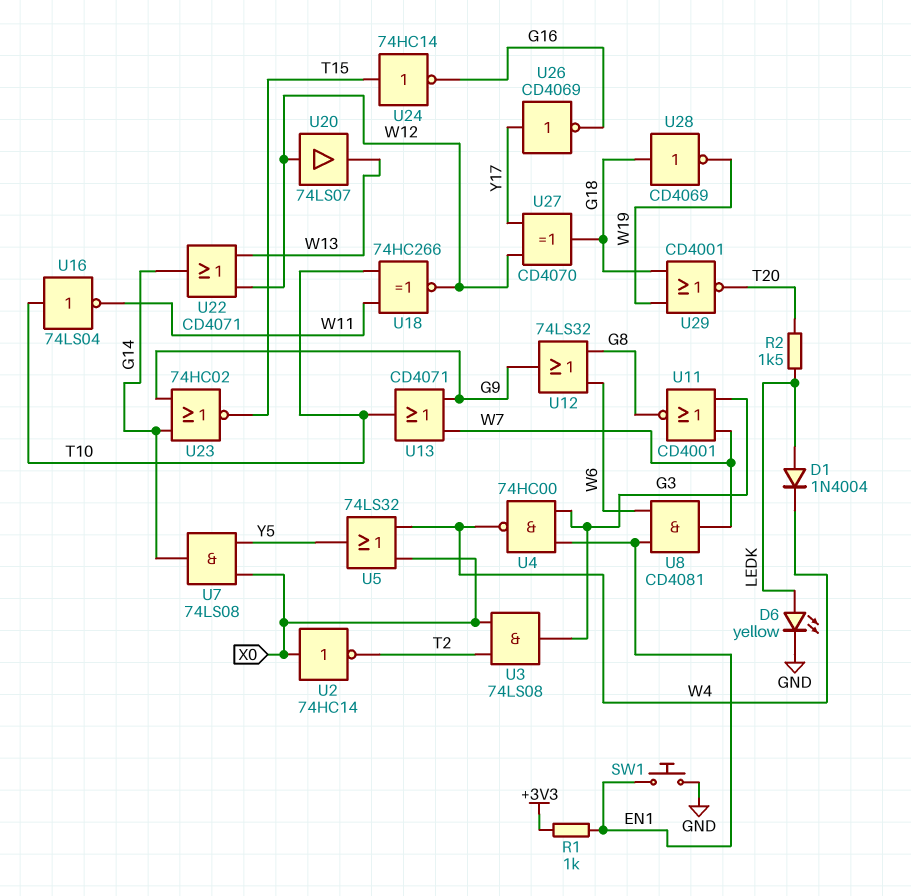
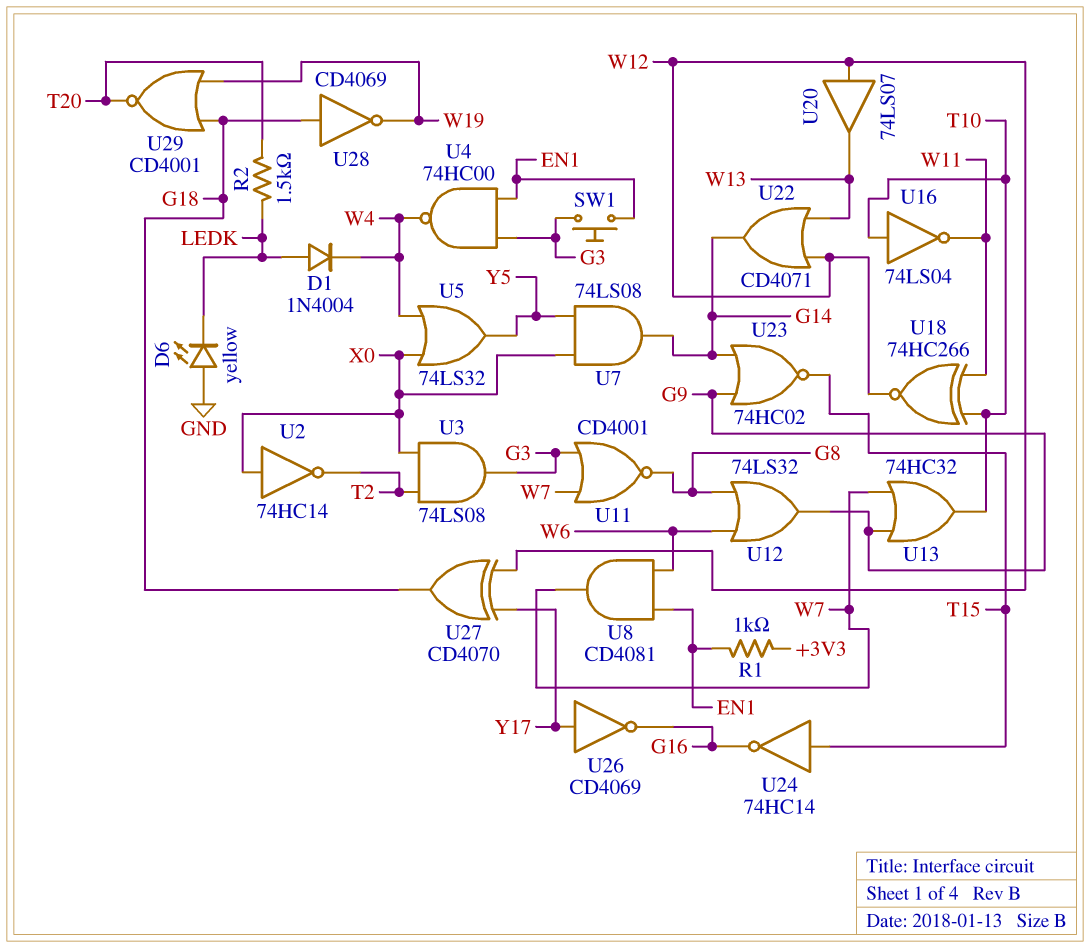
D6: LED yellow (A LEDK, K GND) -> LED yellow (A GND, K LEDK)
SW1: button (EN1, GND) -> button (EN1, G3)
U13: OR CD4071 (in G9, in W7, out T10) -> OR 74HC32 (in G9, in W7, out T10)

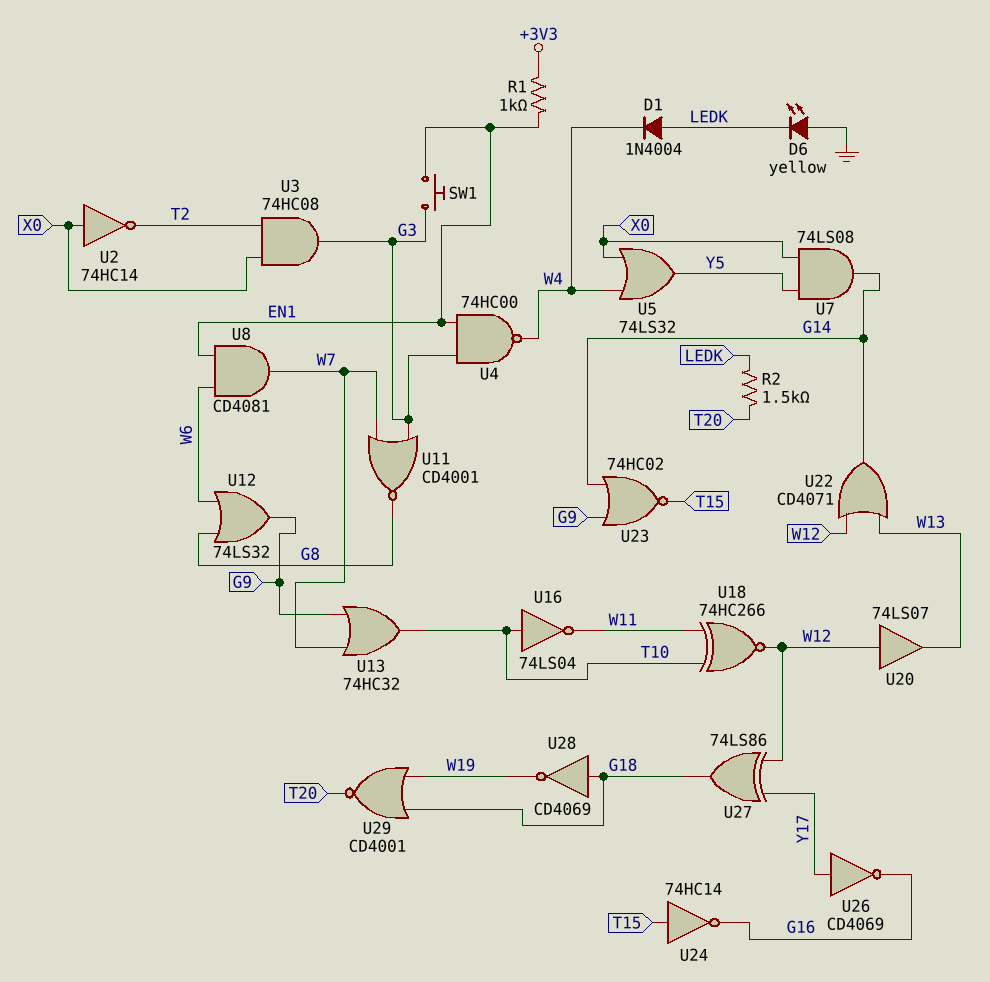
U3: AND 74LS08 (in T2, in X0, out G3) -> AND 74HC08 (in T2, in X0, out G3)
U27: XOR CD4070 (in W12, in Y17, out G18) -> XOR 74LS86 (in W12, in Y17, out G18)

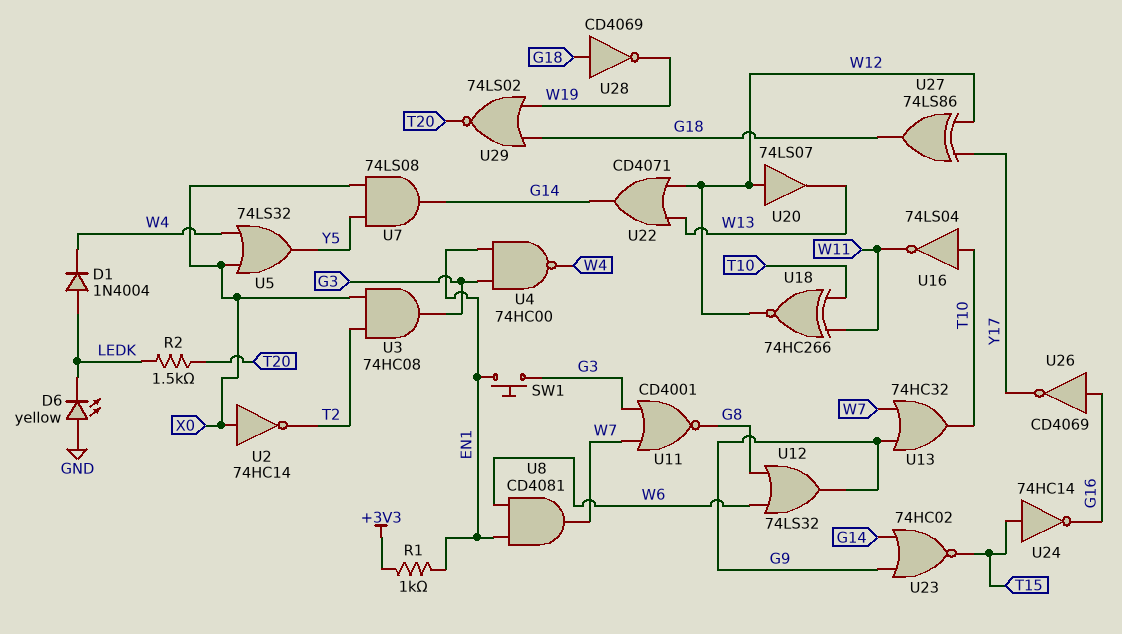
U26: NOT CD4069 (in Y17, out G16) -> NOT CD4069 (in G16, out Y17)
U29: NOR CD4001 (in G18, in W19, out T20) -> NOR 74LS02 (in G18, in W19, out T20)

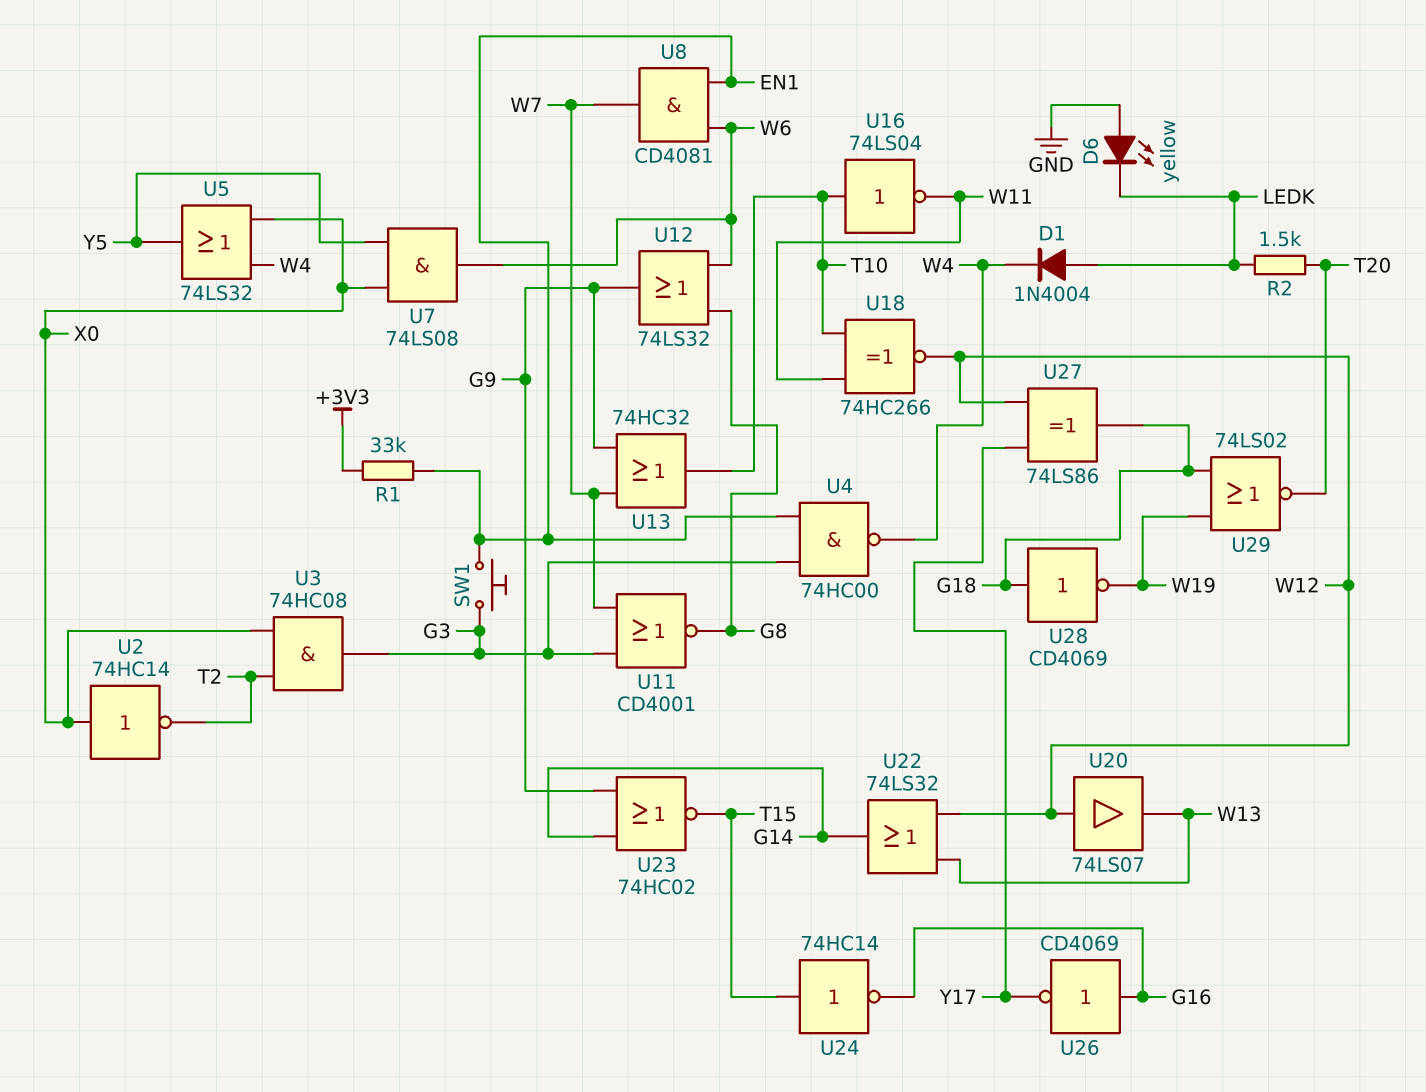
R1: 1k (+3V3, EN1) -> 33k (+3V3, EN1)
U7: AND 74LS08 (in X0, in Y5, out G14) -> AND 74LS08 (in X0, in Y5, out W6)
U22: OR CD4071 (in W12, in W13, out G14) -> OR 74LS32 (in W12, in W13, out G14)

